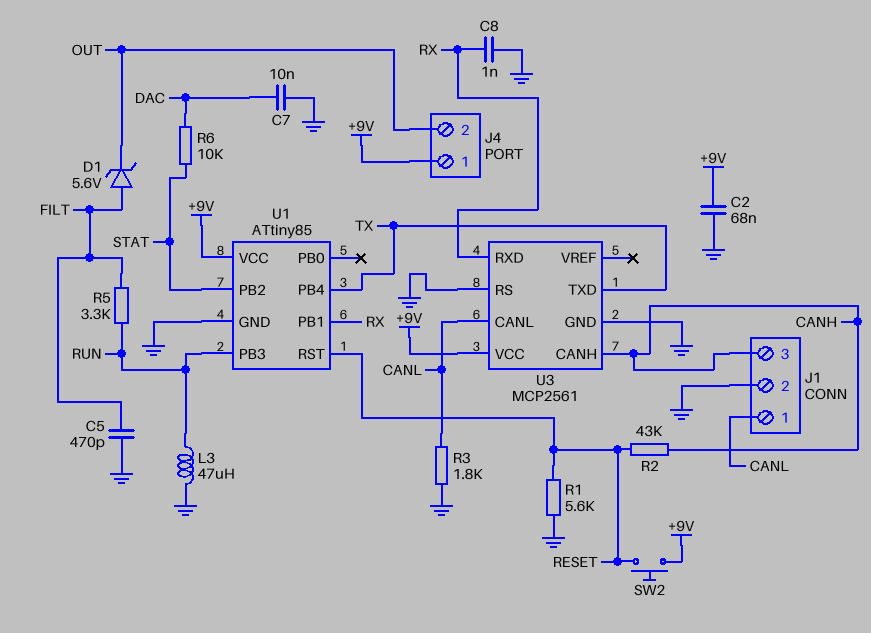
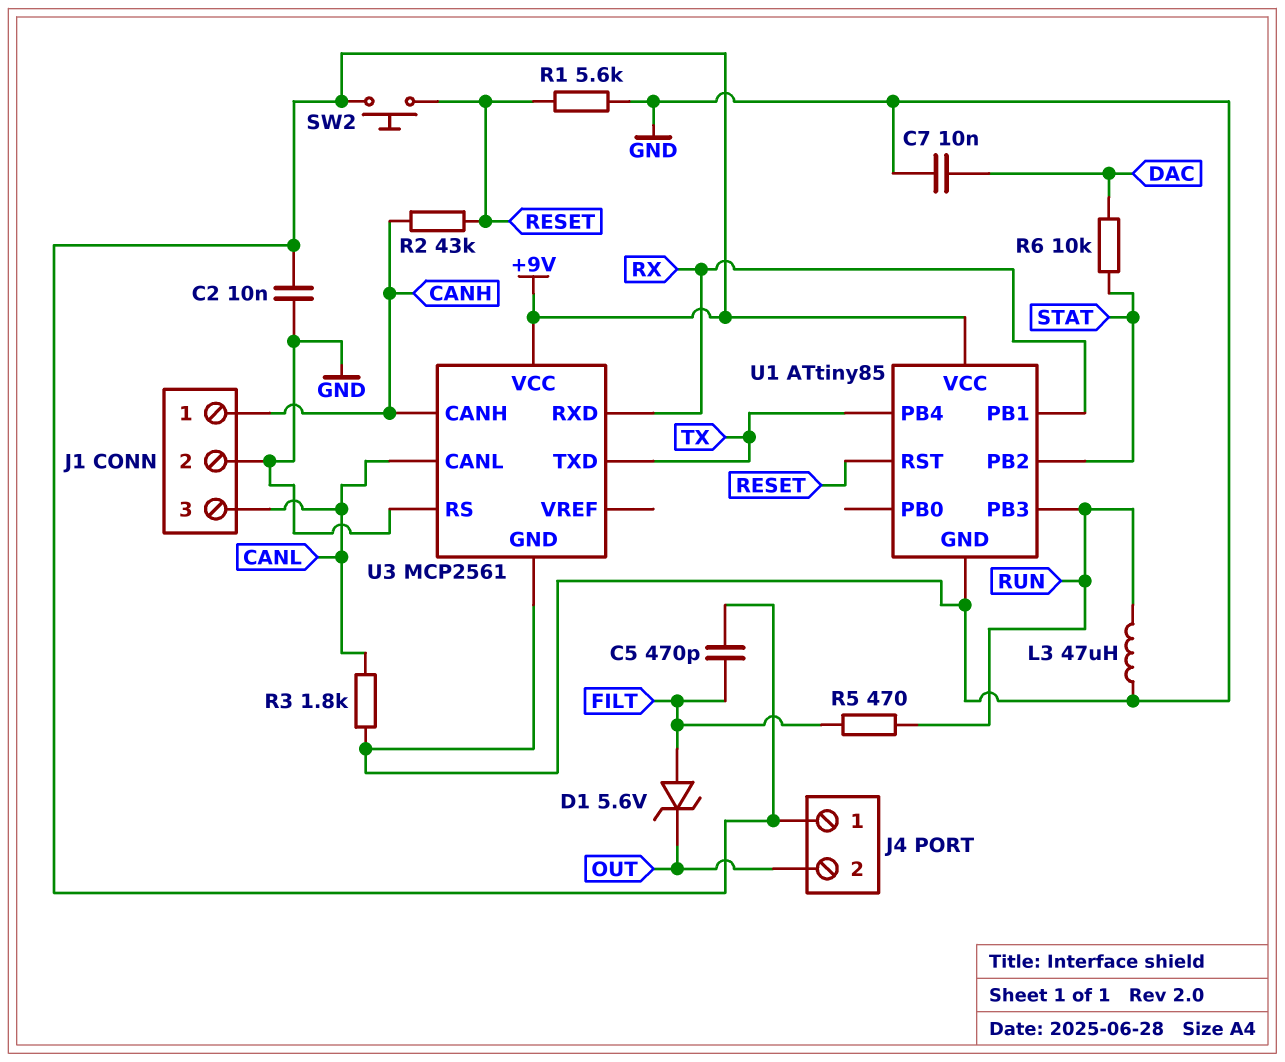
C2: 68nF (+9V, GND) -> 10nF (+9V, GND)
C5: 470pF (FILT, GND) -> 470pF (+9V, FILT)
C8: 1nF (GND, RX) -> none
J1 pin 1: CANL -> CANH
J1 pin 3: CANH -> CANL
R5: 3.3k (FILT, RUN) -> 470 (FILT, RUN)

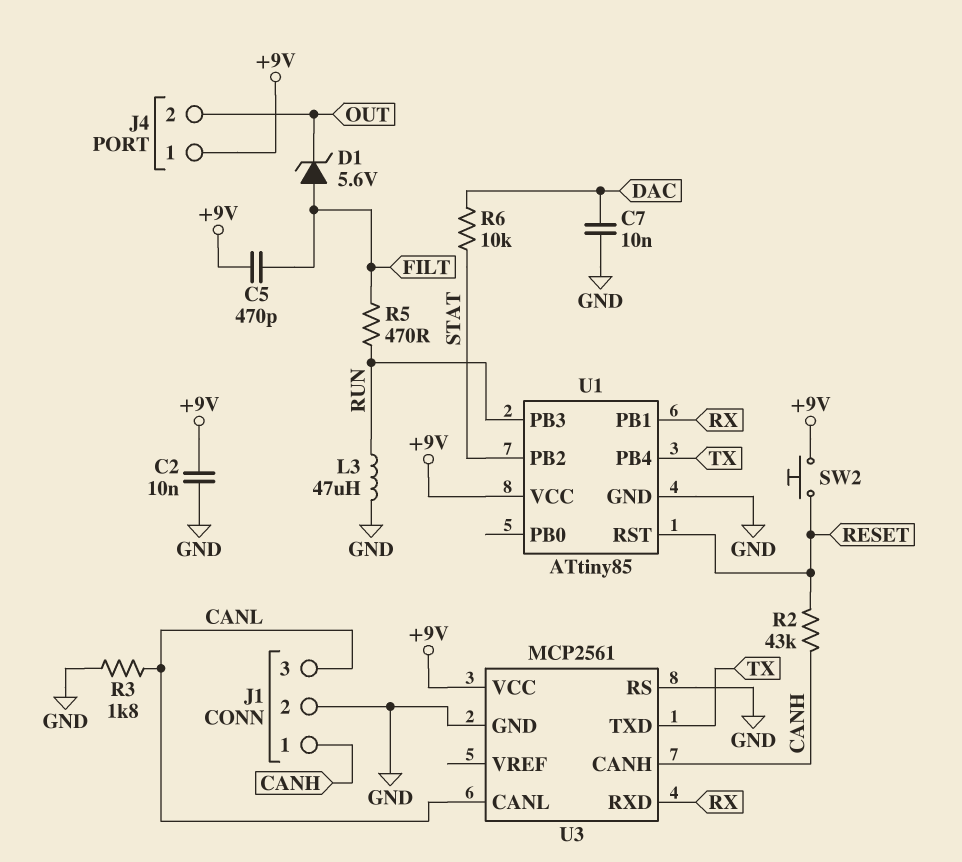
R1: 5.6k (GND, RESET) -> none

